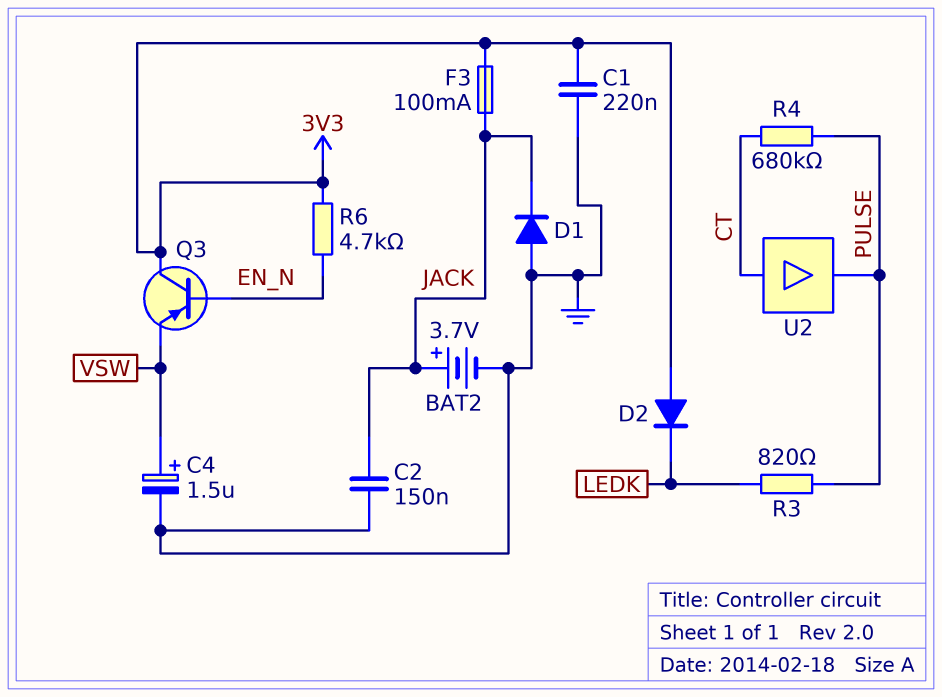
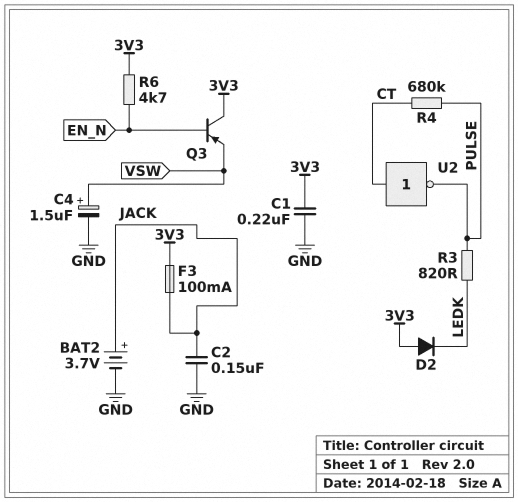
D1: diode (A GND, K JACK) -> none
U2: buffer (in CT, out PULSE) -> NOT (in CT, out PULSE)

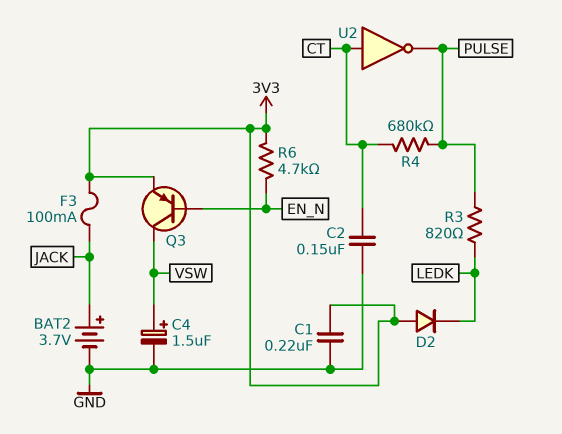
C2: 150nF (GND, JACK) -> 150nF (CT, GND)
Q3: PNP (B EN_N, C 3V3, E VSW) -> PNP (B EN_N, C VSW, E 3V3)

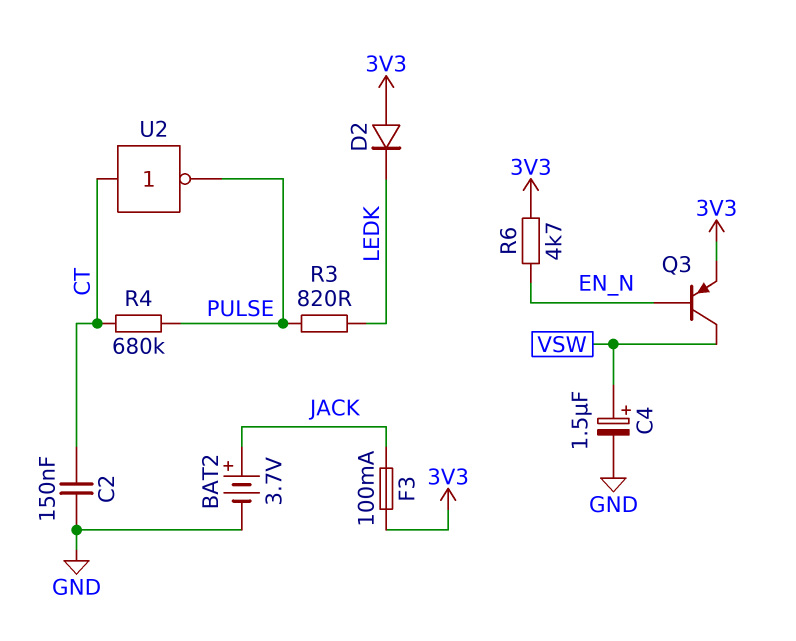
C1: 220nF (3V3, GND) -> none

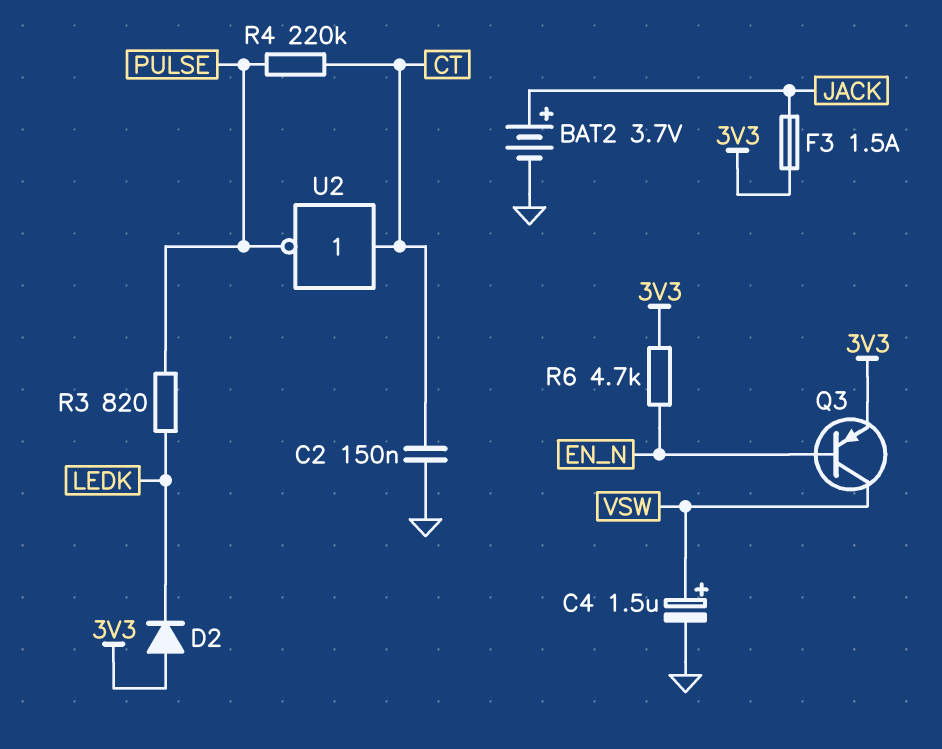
F3: 100mA (3V3, JACK) -> 1.5A (3V3, JACK)
R4: 680k (CT, PULSE) -> 220k (CT, PULSE)

